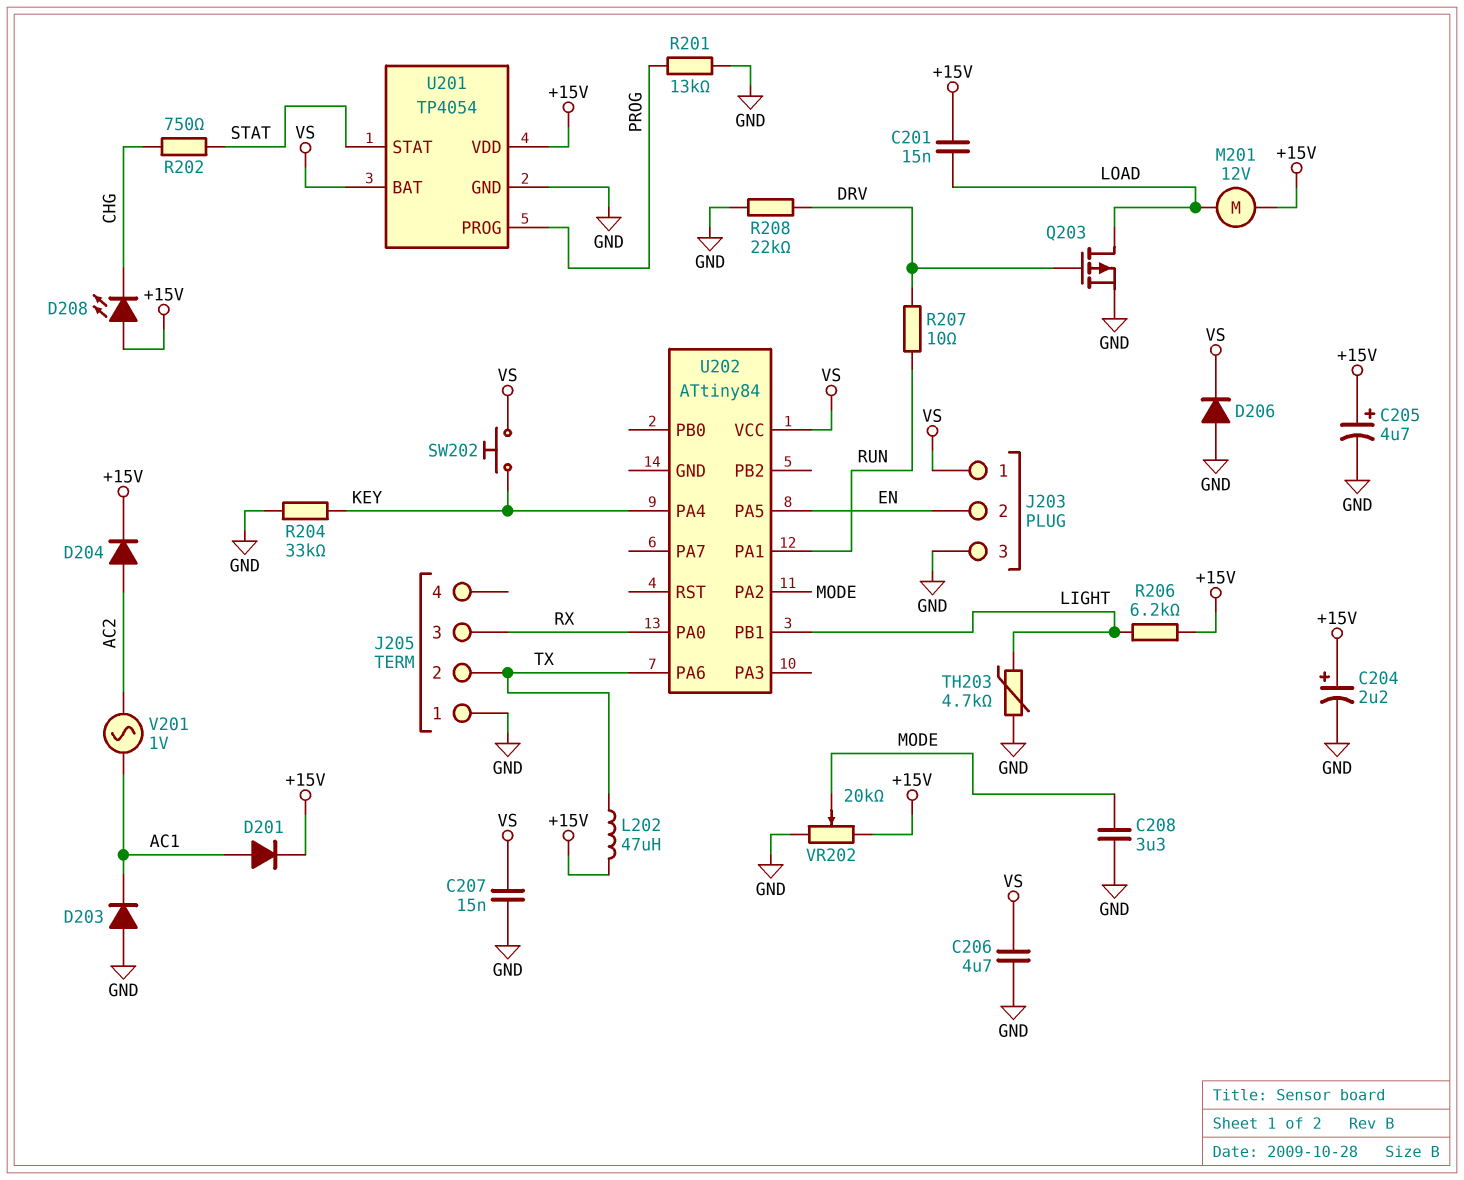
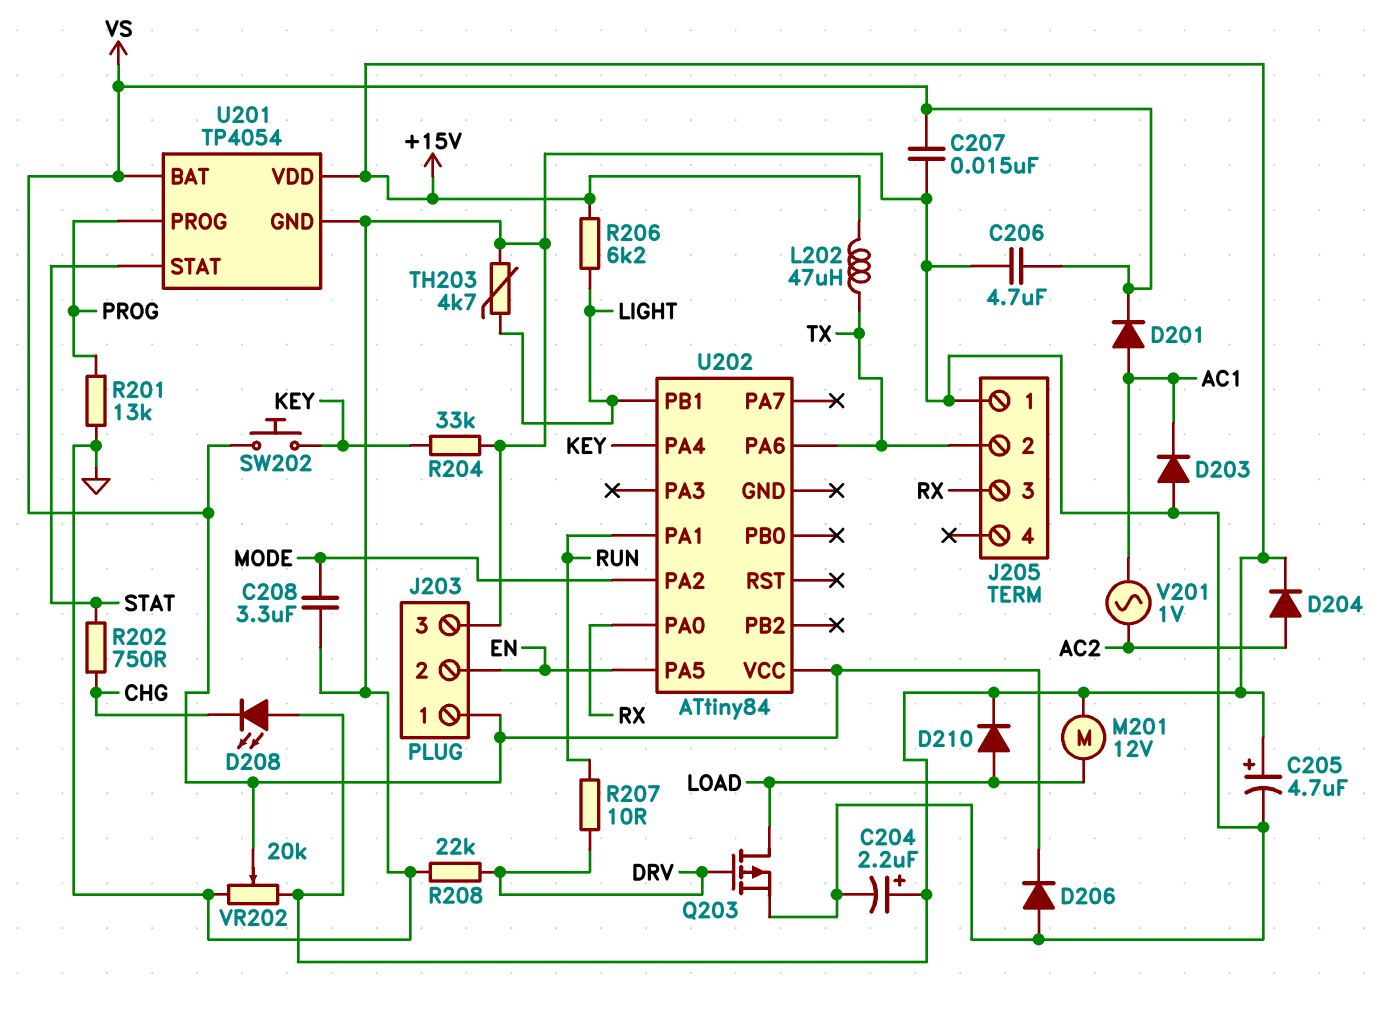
C201: 15nF (+15V, LOAD) -> none
D201: diode (A AC1, K +15V) -> diode (A AC1, K VS)
D210: none -> diode (A LOAD, K +15V)
VR202: 20k (+15V, GND, wiper MODE) -> 20k (+15V, GND, wiper VS)

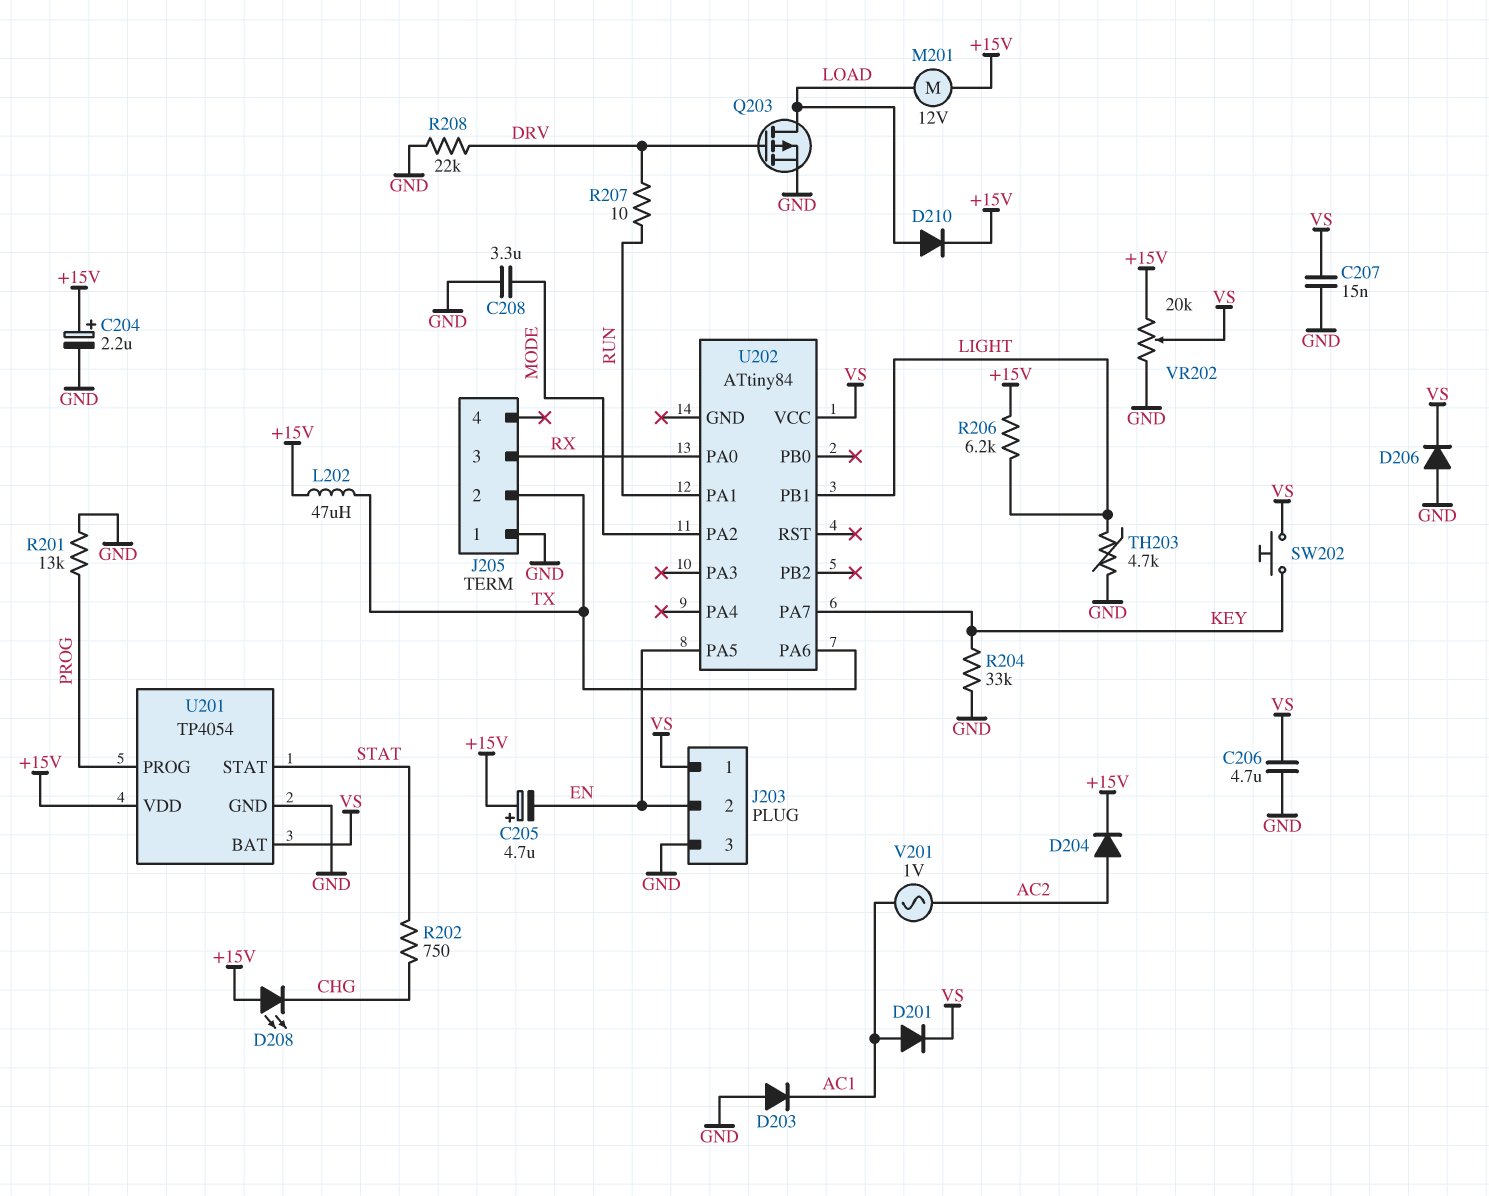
C205: 4.7uF (plus +15V, minus GND) -> 4.7uF (plus +15V, minus EN)
U202 pin PA4: KEY -> none
U202 pin PA7: none -> KEY

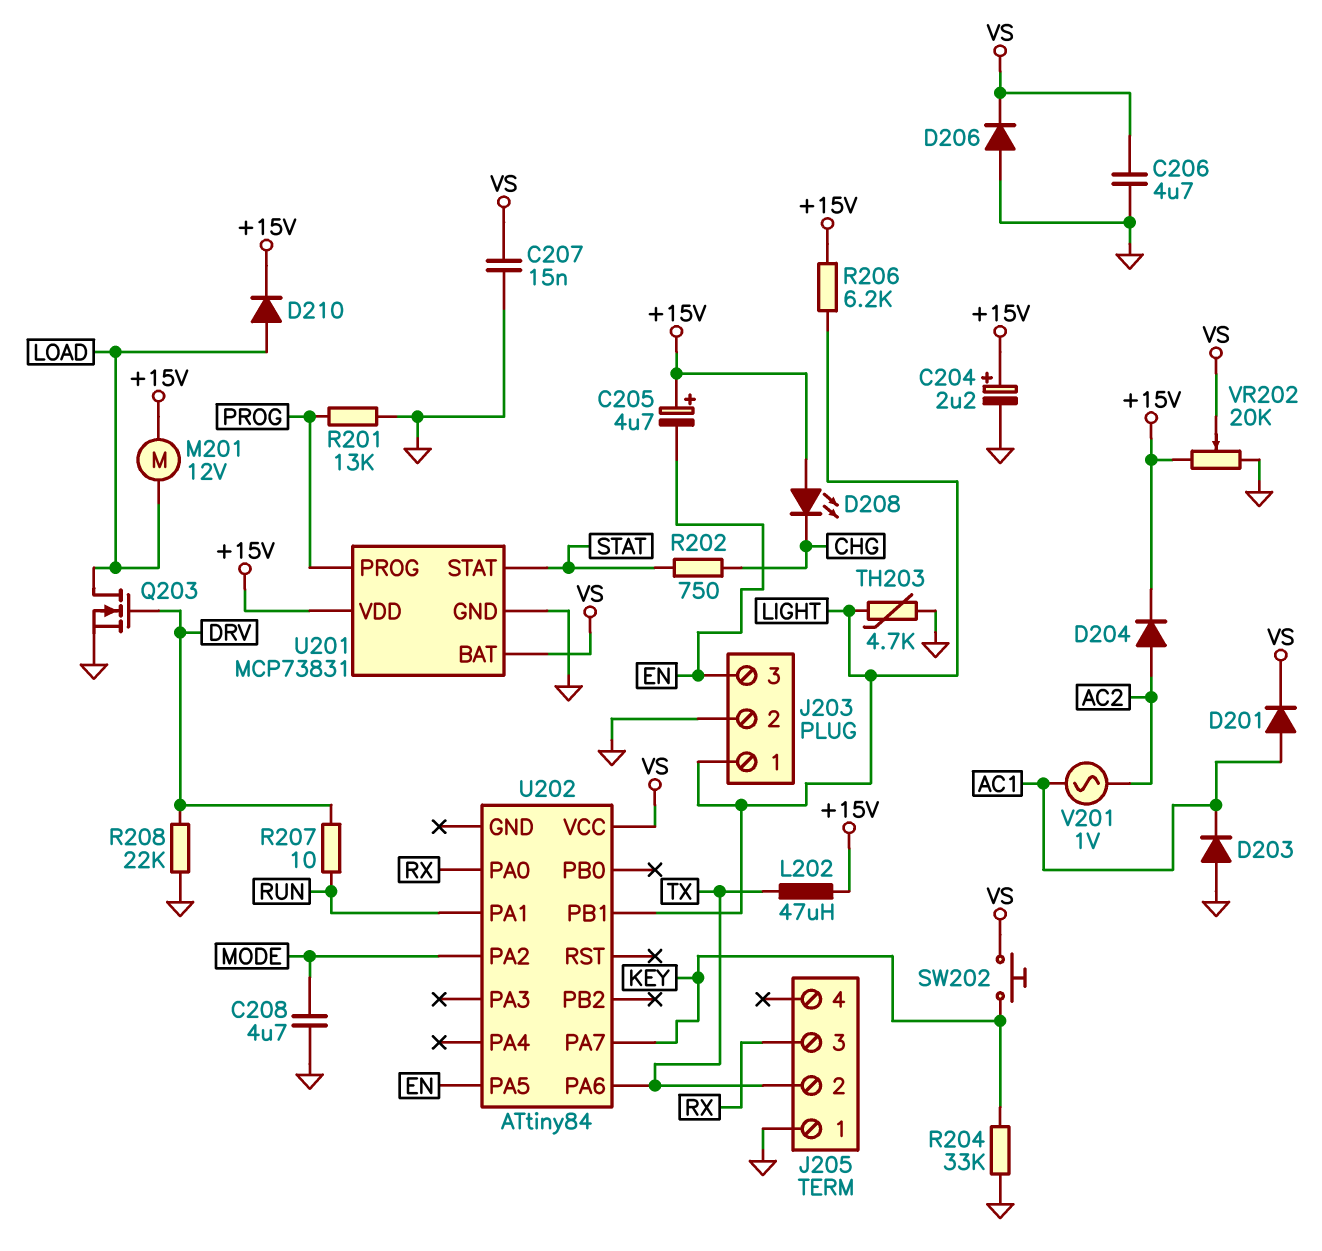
C208: 3.3uF (GND, MODE) -> 4.7uF (GND, MODE)
J203 pin 1: VS -> LIGHT
J203 pin 2: EN -> GND
J203 pin 3: GND -> EN
Q203: PMOS (G DRV, D LOAD, S GND) -> NMOS (G DRV, D LOAD, S GND)
U201: TP4054 -> MCP73831

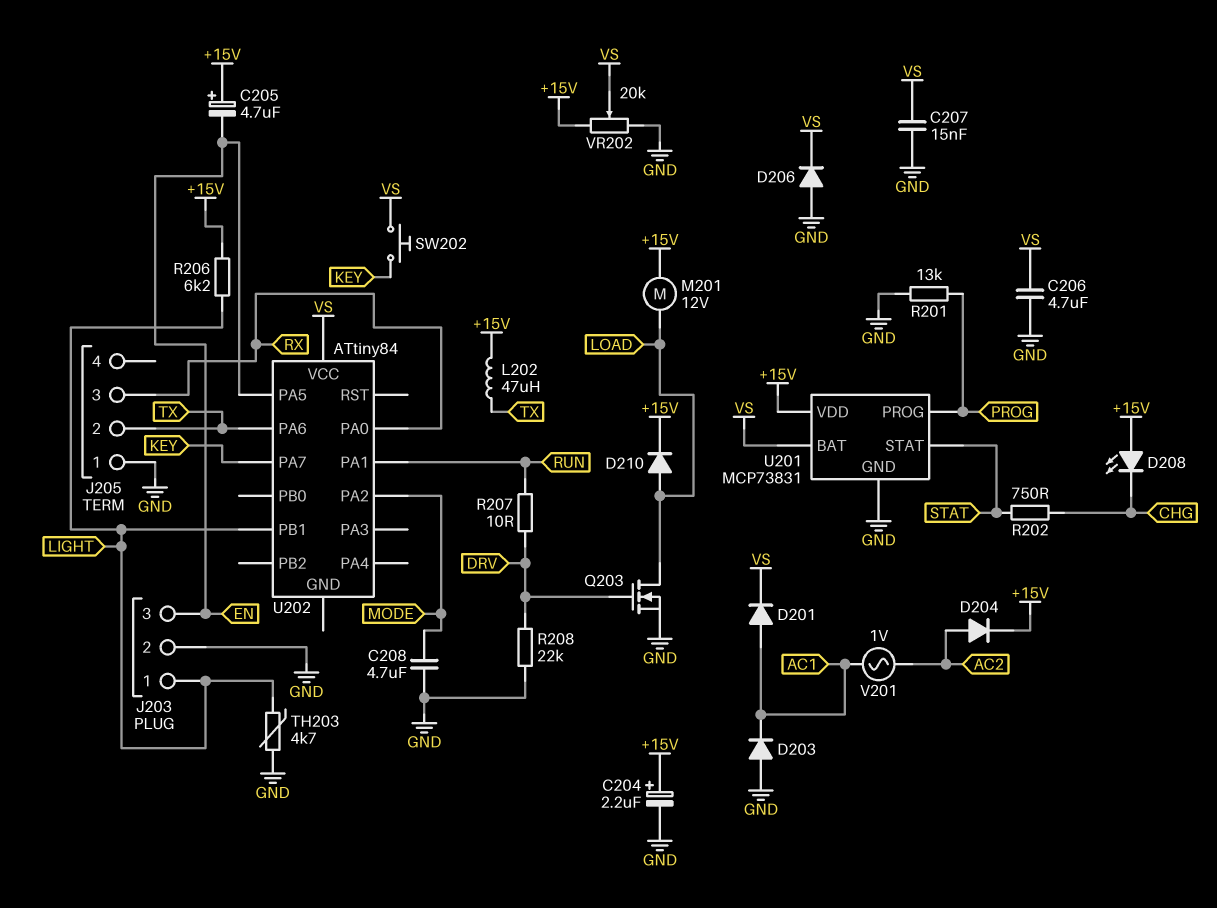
R204: 33k (GND, KEY) -> none

